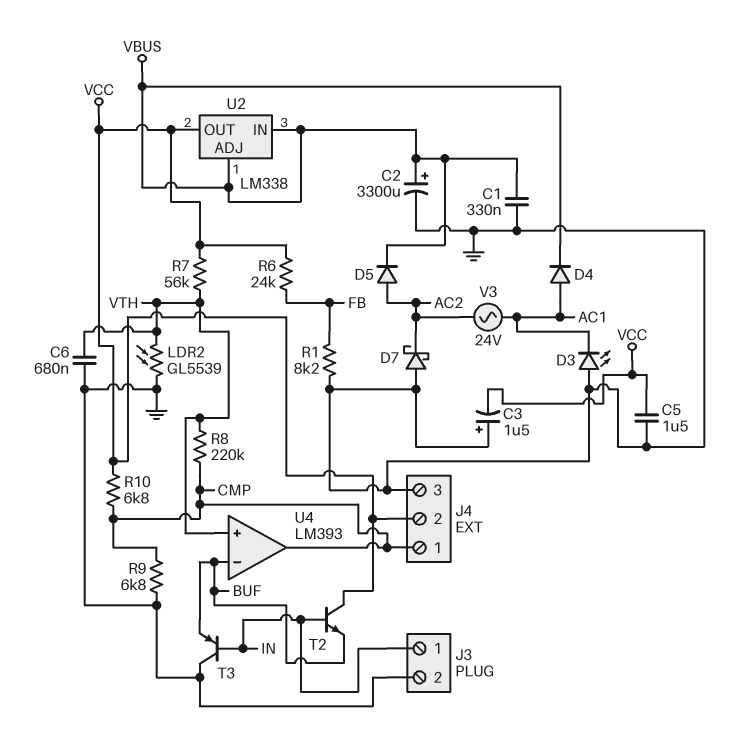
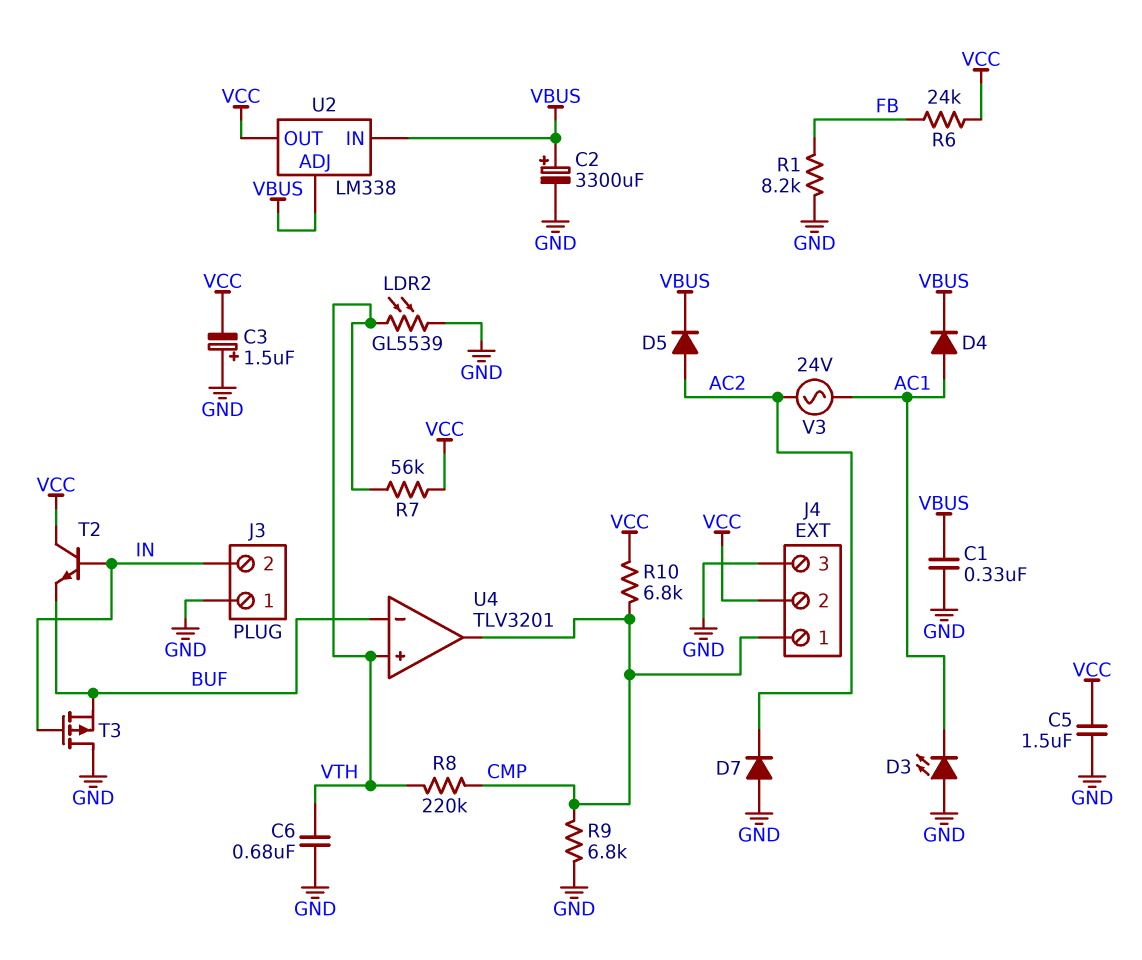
D7: schottky (A GND, K AC2) -> diode (A GND, K AC2)
J3 pin 1: IN -> GND
J3 pin 2: GND -> IN
T3: PNP (B IN, C GND, E BUF) -> PMOS (G IN, D GND, S BUF)
U4: LM393 -> TLV3201

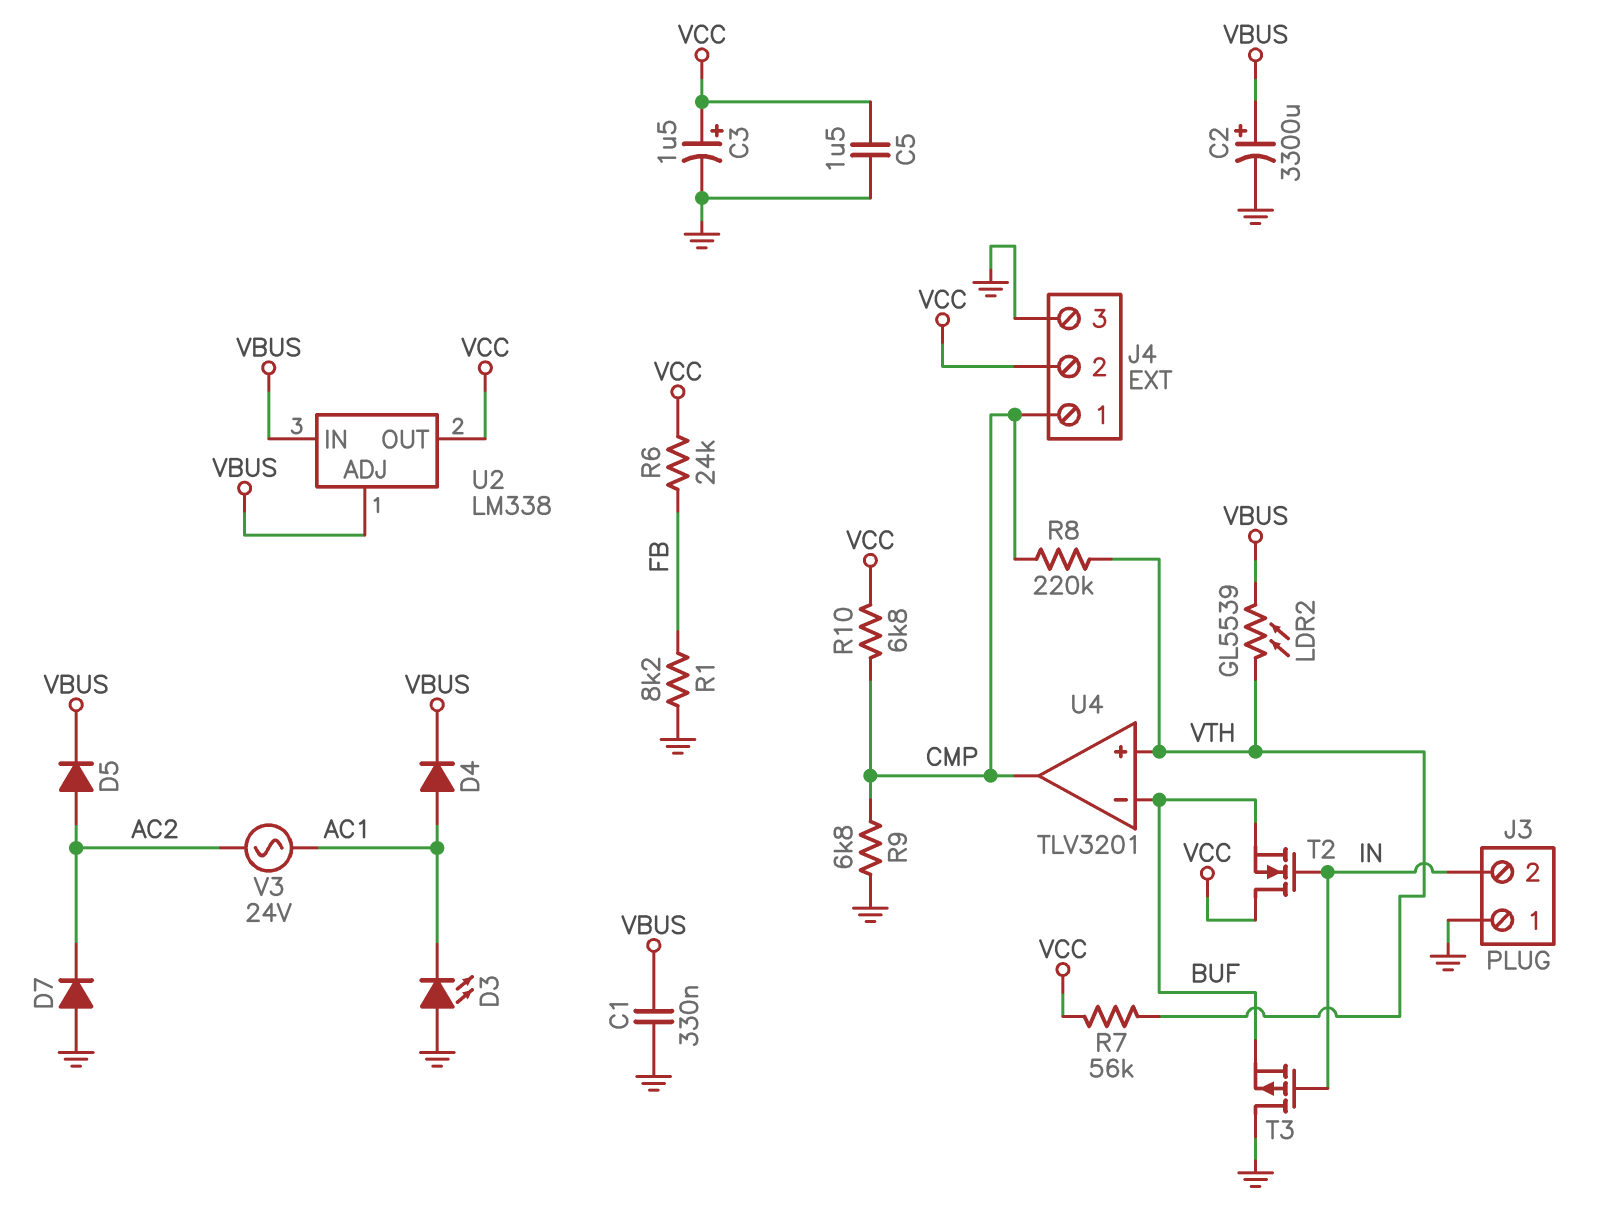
C3: 1.5uF (plus GND, minus VCC) -> 1.5uF (plus VCC, minus GND)
C6: 680nF (GND, VTH) -> none
LDR2: GL5539 (GND, VTH) -> GL5539 (VBUS, VTH)
T2: NPN (B IN, C VCC, E BUF) -> NMOS (G IN, D VCC, S BUF)

